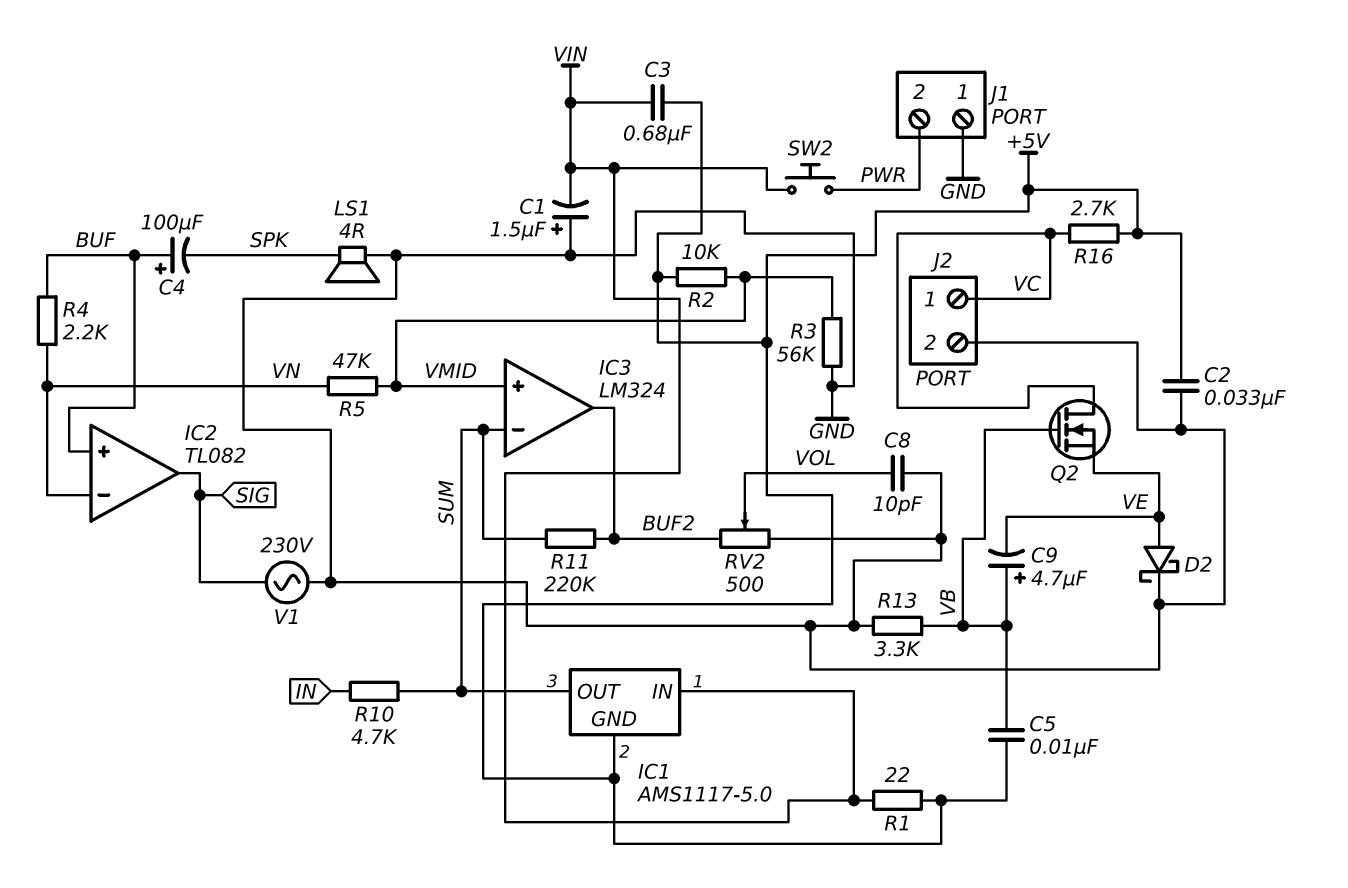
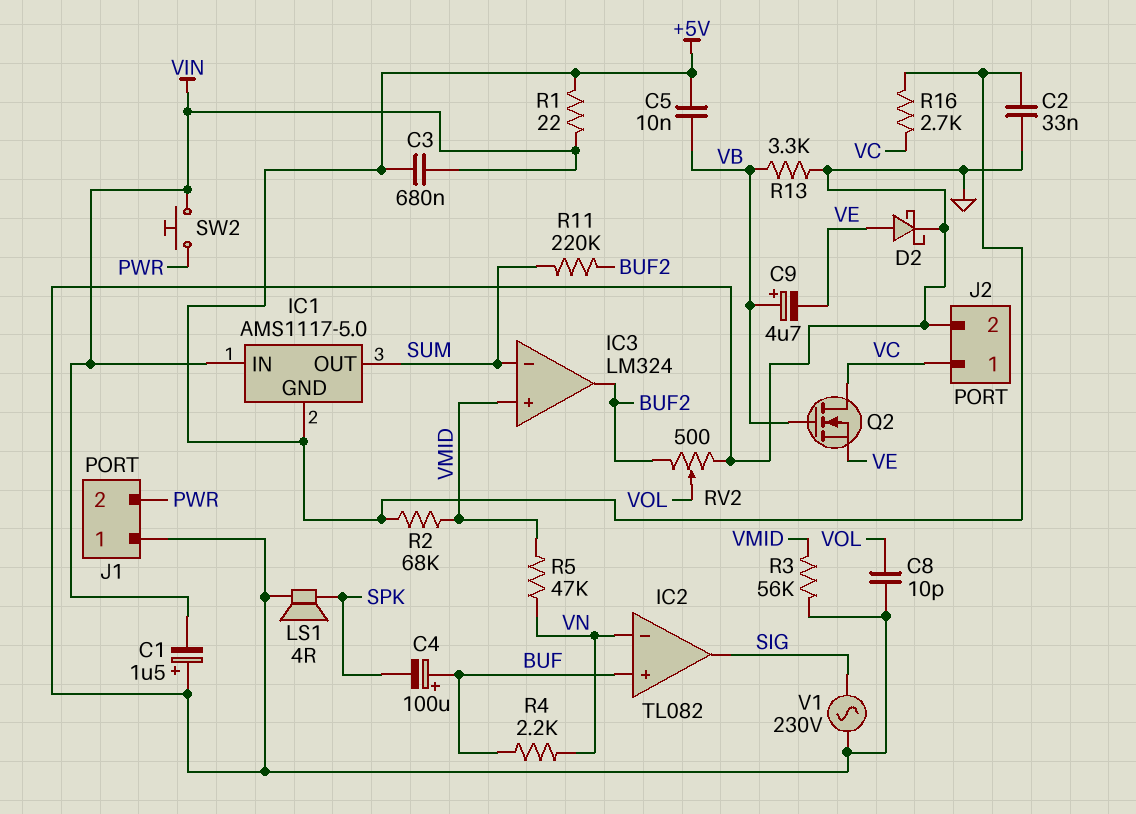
R2: 10k (+5V, VMID) -> 68k (+5V, VMID)
R10: 4.7k (IN, SUM) -> none

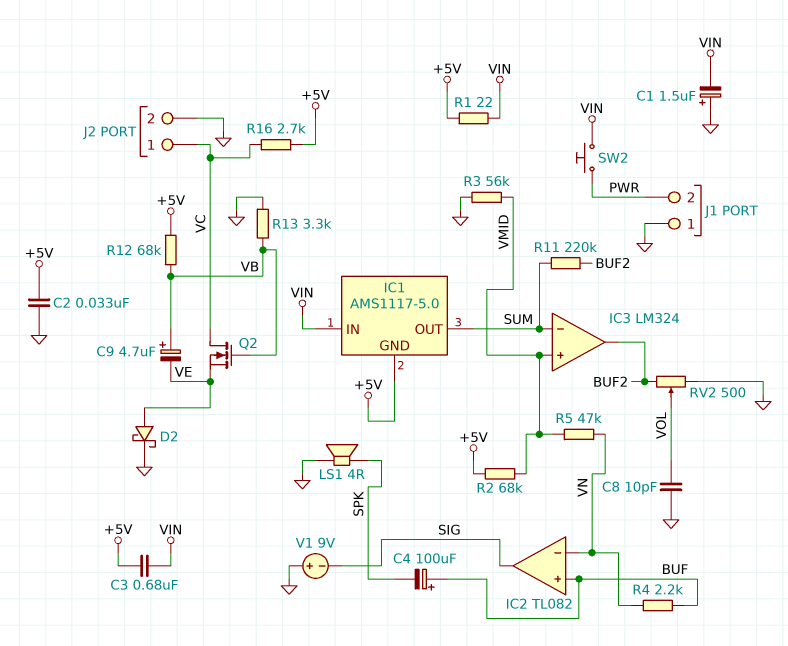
C5: 10nF (+5V, VB) -> none
R12: none -> 68k (+5V, VB)
V1: AC 230V (GND, SIG) -> 9V (plus GND, minus SIG)

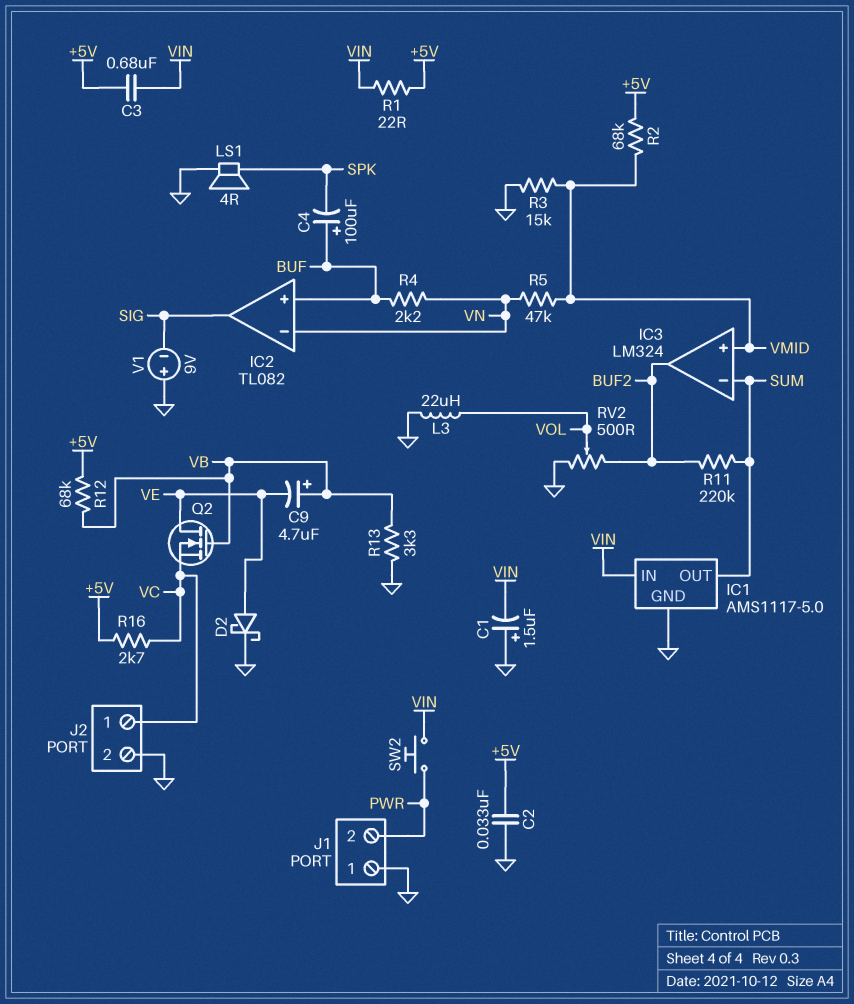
C8: 10pF (GND, VOL) -> none
IC1 pin GND: +5V -> GND
L3: none -> 22uH (GND, VOL)
Q2: NMOS (G VB, D VC, S VE) -> NMOS (G VB, D VE, S VC)
R3: 56k (GND, VMID) -> 15k (GND, VMID)

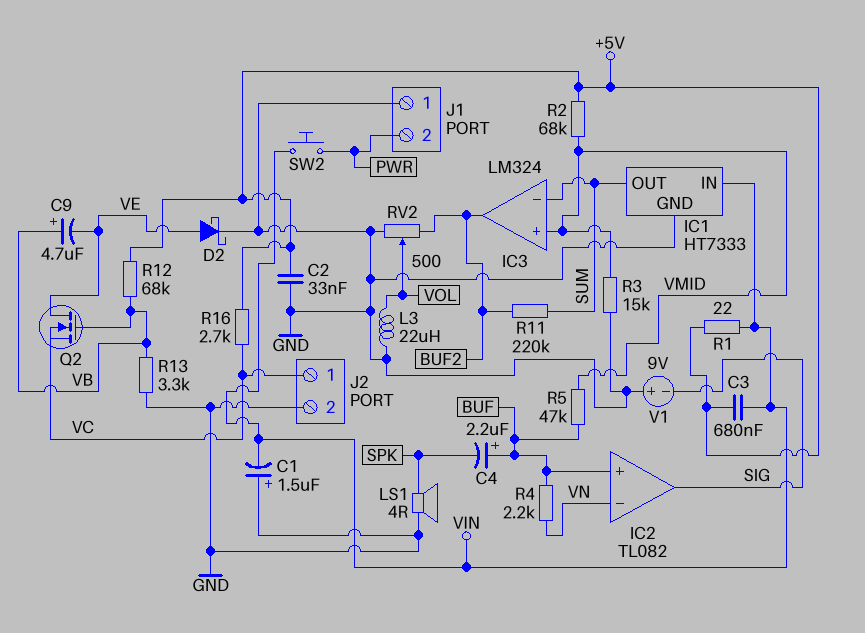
C4: 100uF (plus BUF, minus SPK) -> 2.2uF (plus BUF, minus SPK)
IC1: AMS1117-5.0 -> HT7333
R5: 47k (VMID, VN) -> 47k (BUF, VMID)

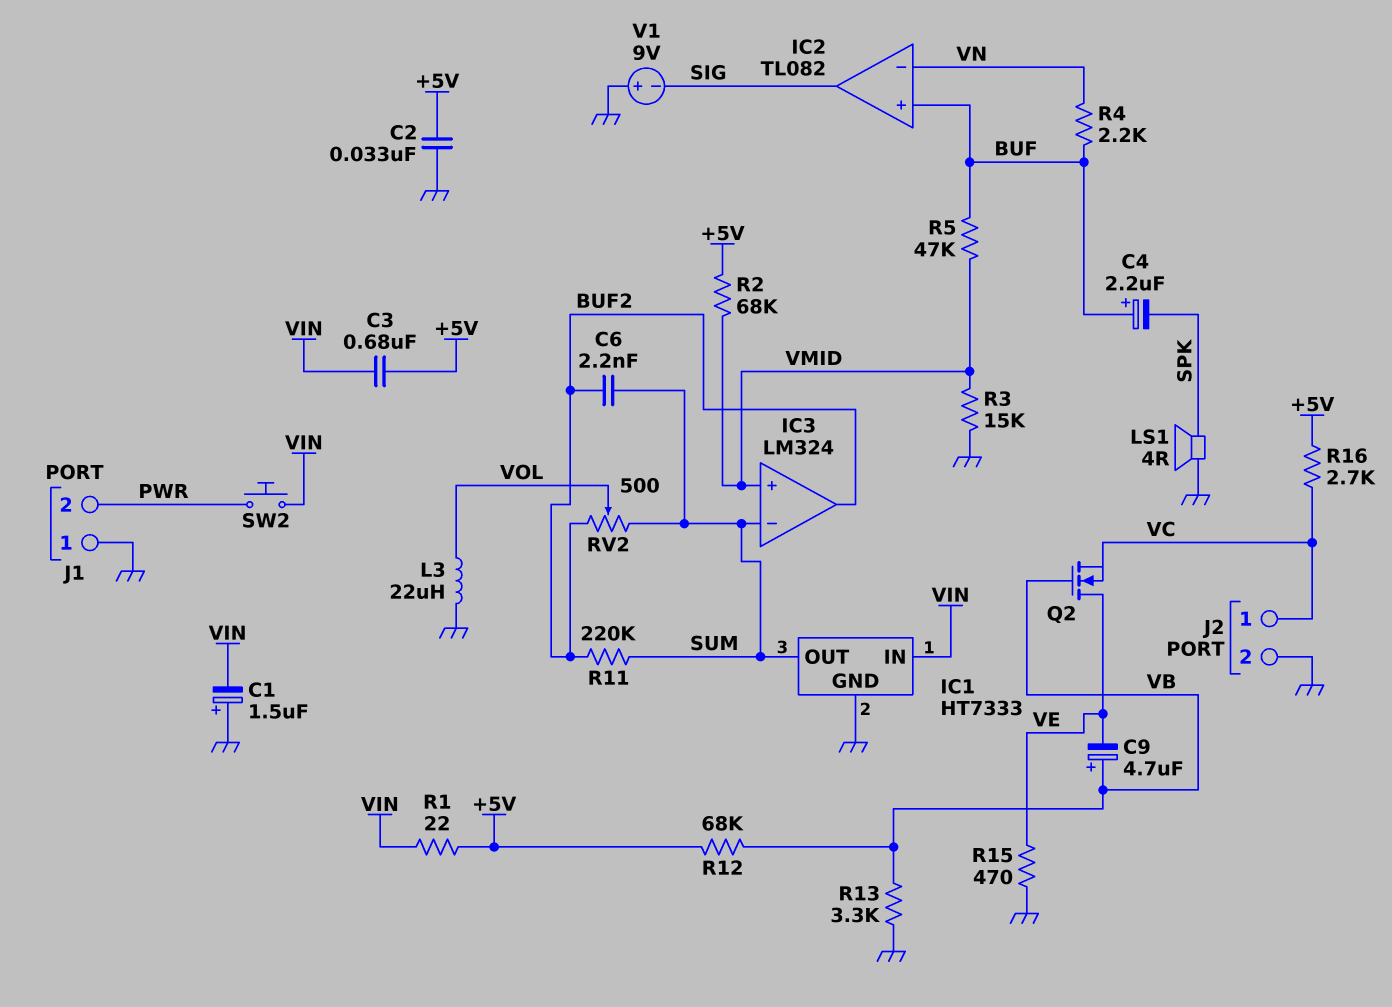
C6: none -> 2.2nF (BUF2, SUM)
D2: schottky (A VE, K GND) -> none
R15: none -> 470 (GND, VE)
RV2: 500 (BUF2, GND, wiper VOL) -> 500 (BUF2, SUM, wiper VOL)

